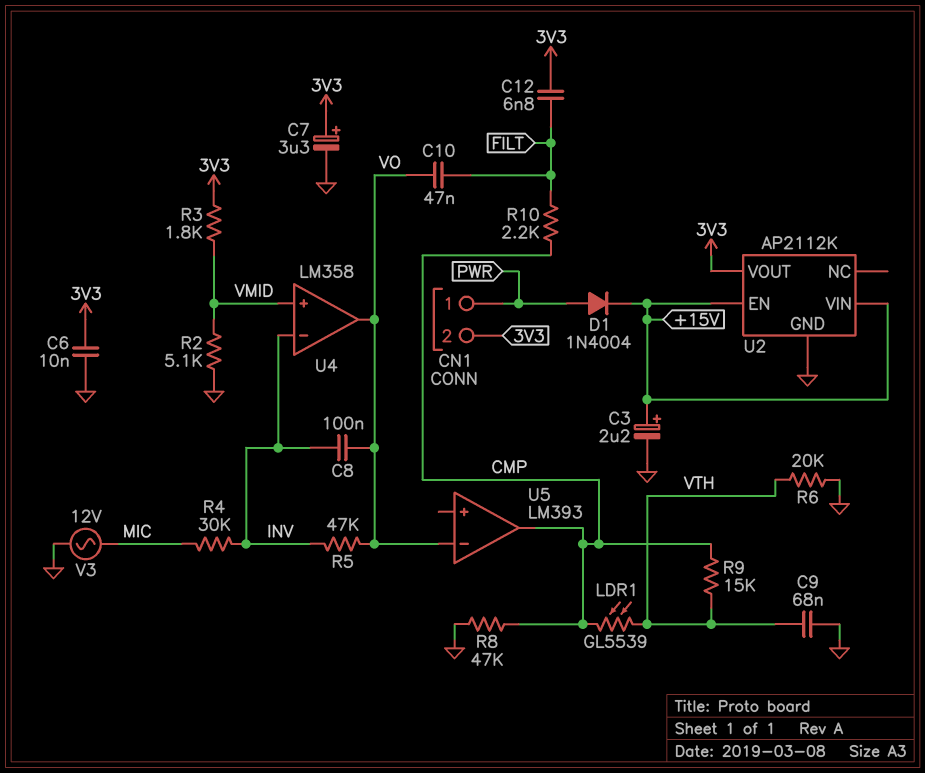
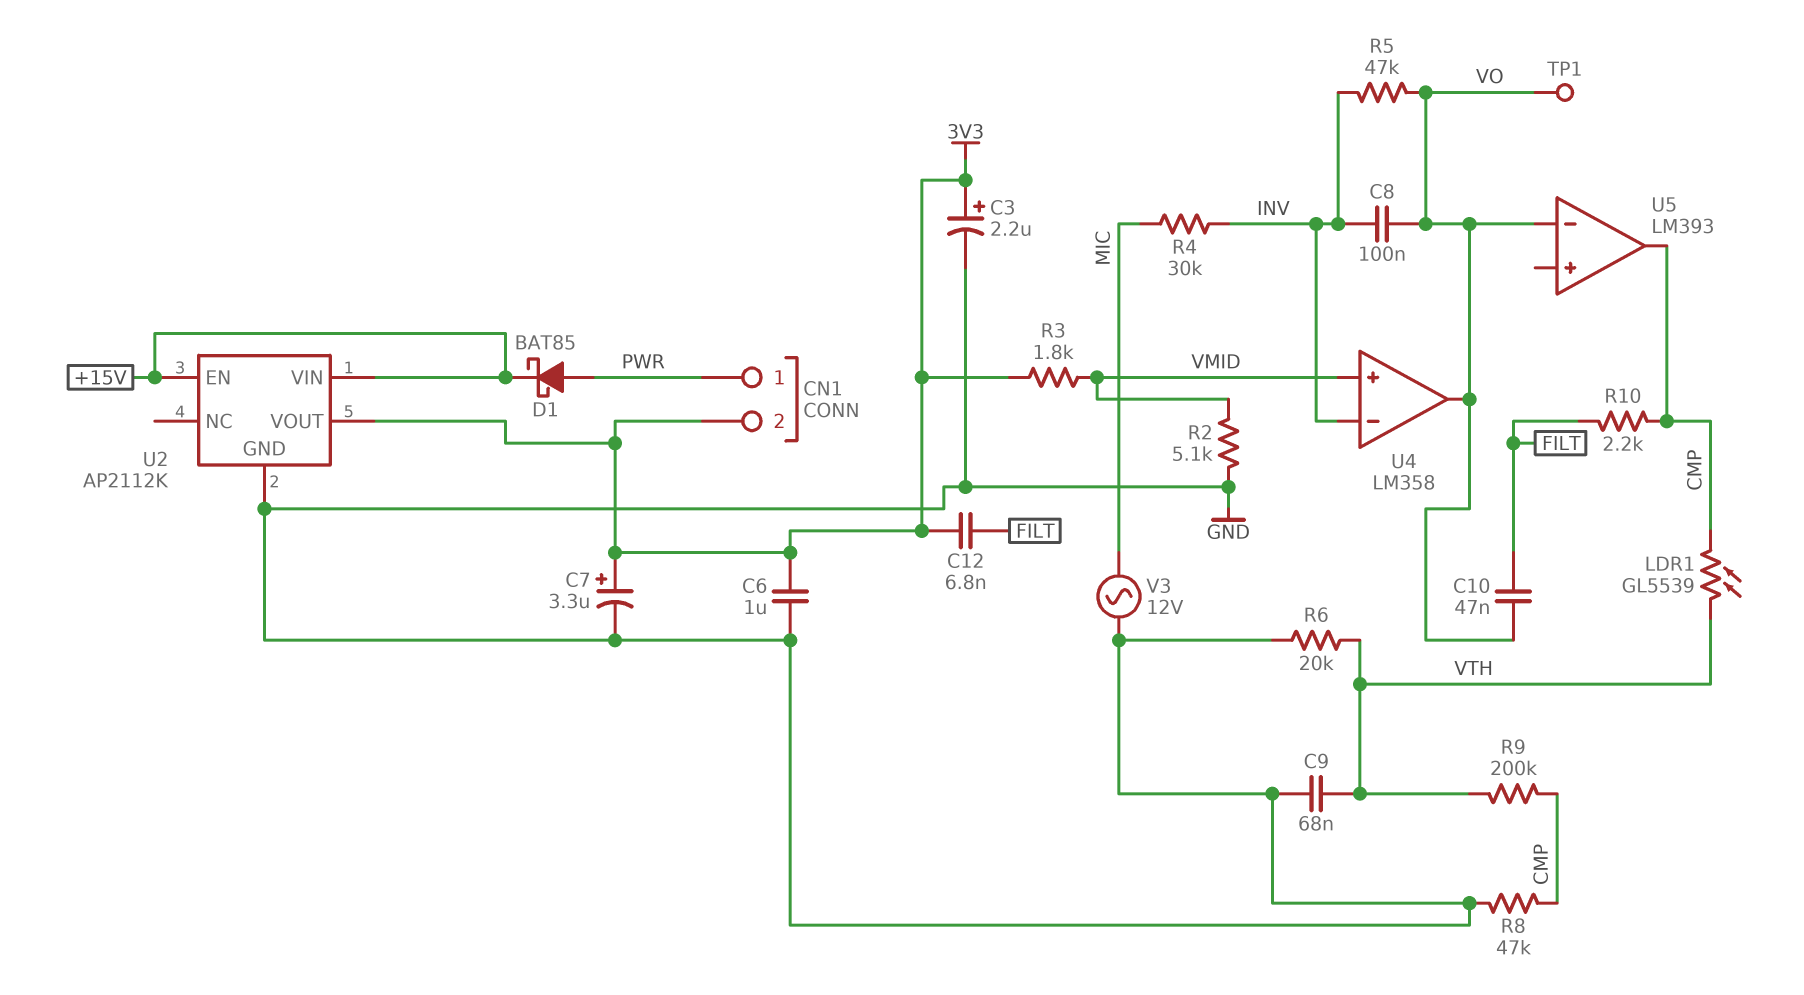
C3: 2.2uF (plus +15V, minus GND) -> 2.2uF (plus 3V3, minus GND)
C6: 10nF (3V3, GND) -> 1uF (3V3, GND)
D1: diode 1N4004 (A PWR, K +15V) -> schottky BAT85 (A PWR, K +15V)
R9: 15k (CMP, VTH) -> 200k (CMP, VTH)
TP1: none -> test point (VO)

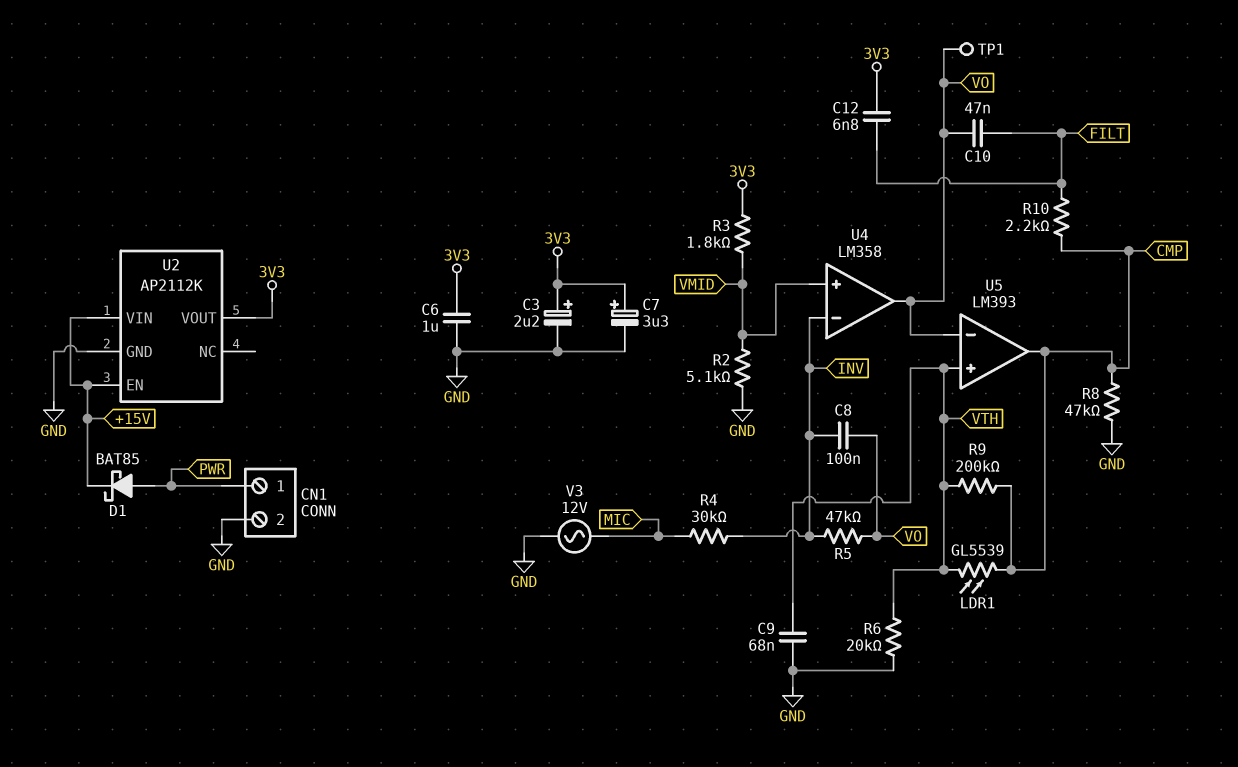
CN1 pin 2: 3V3 -> GND
U5 pin in+: none -> VTH

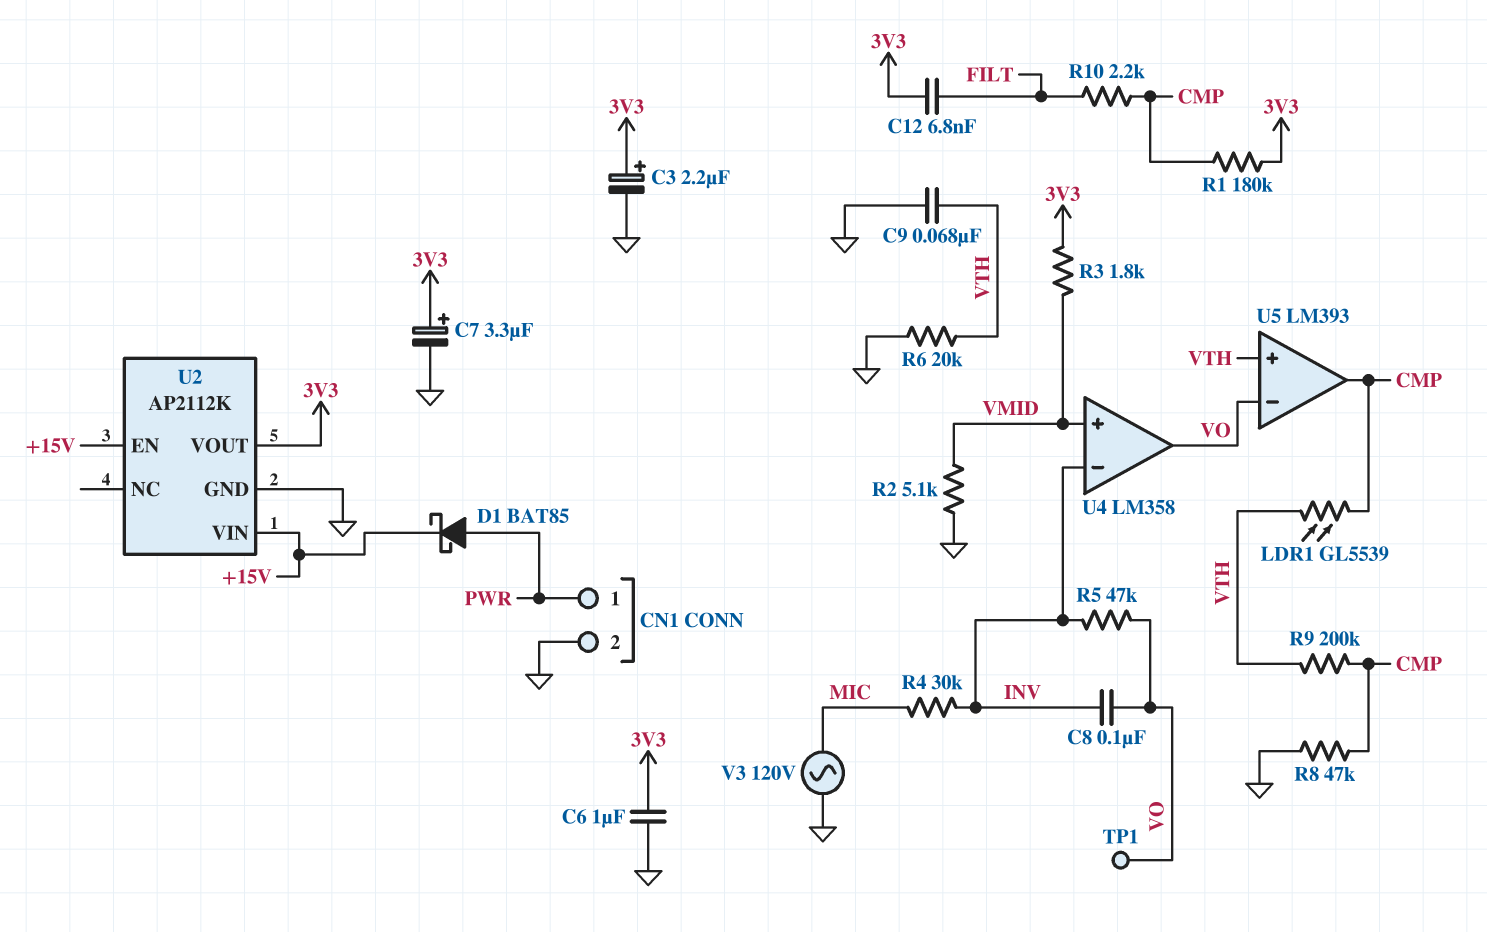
C10: 47nF (FILT, VO) -> none
R1: none -> 180k (3V3, CMP)
V3: AC 12V (GND, MIC) -> AC 120V (GND, MIC)

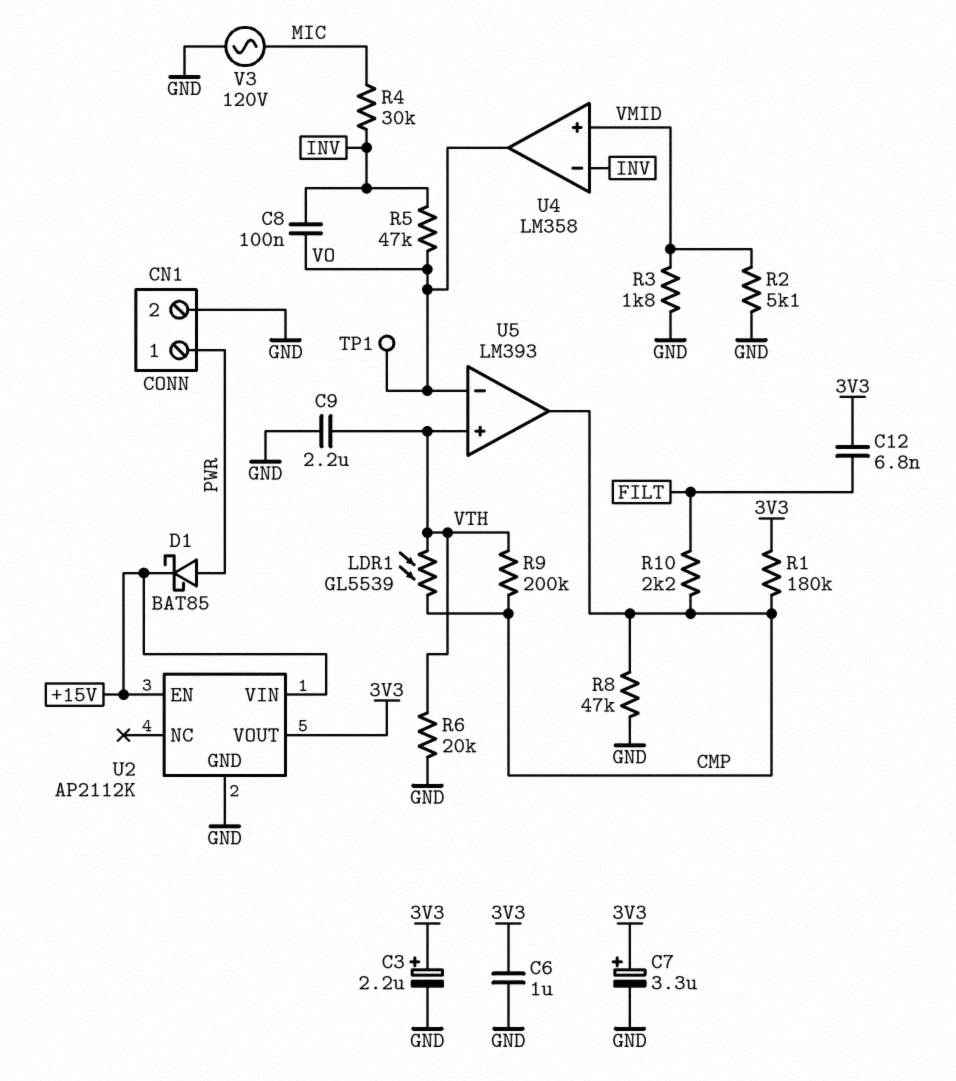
C9: 68nF (GND, VTH) -> 2.2uF (GND, VTH)
R3: 1.8k (3V3, VMID) -> 1.8k (GND, VMID)

